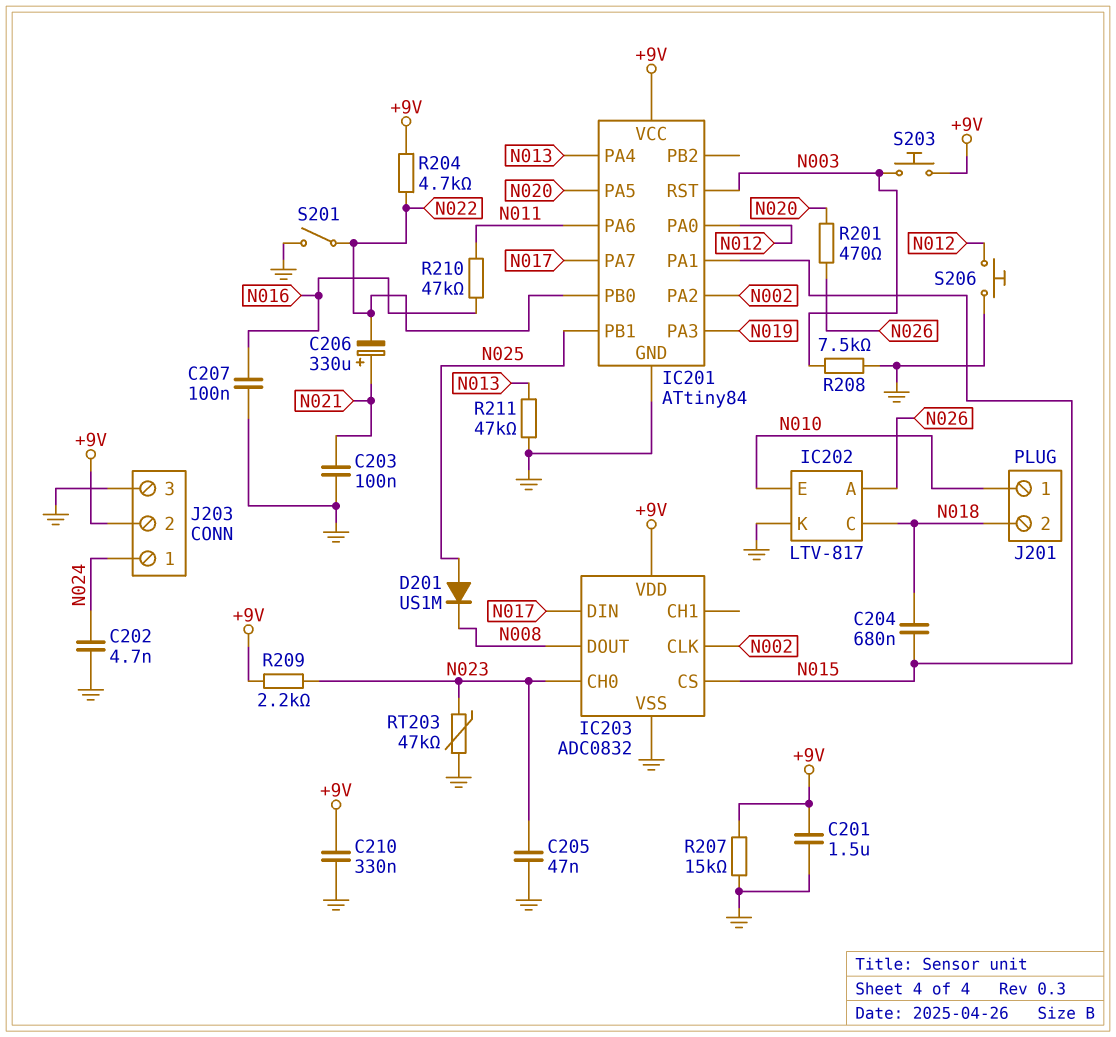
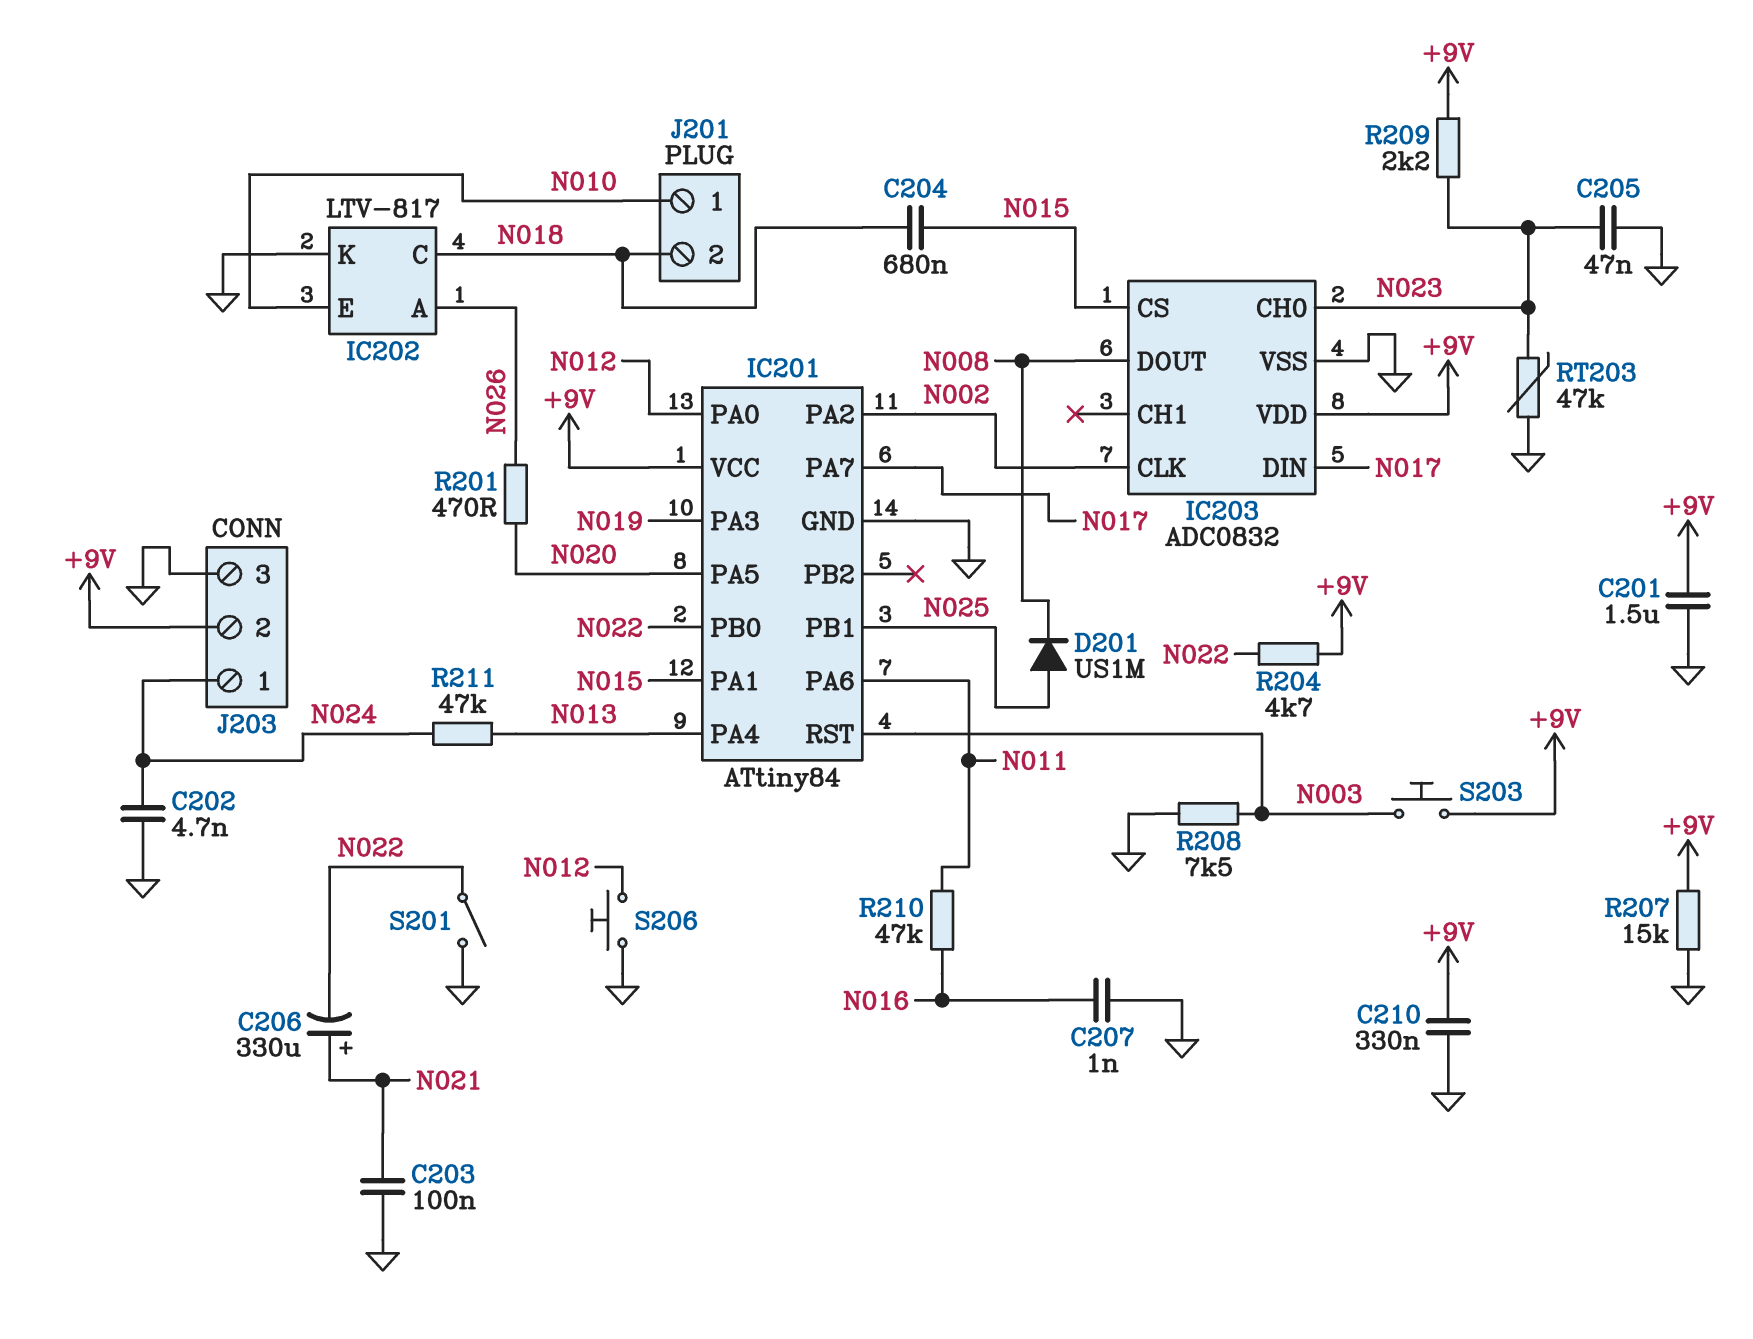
C207: 100nF (GND, N016) -> 1nF (GND, N016)
R211: 47k (GND, N013) -> 47k (N013, N024)

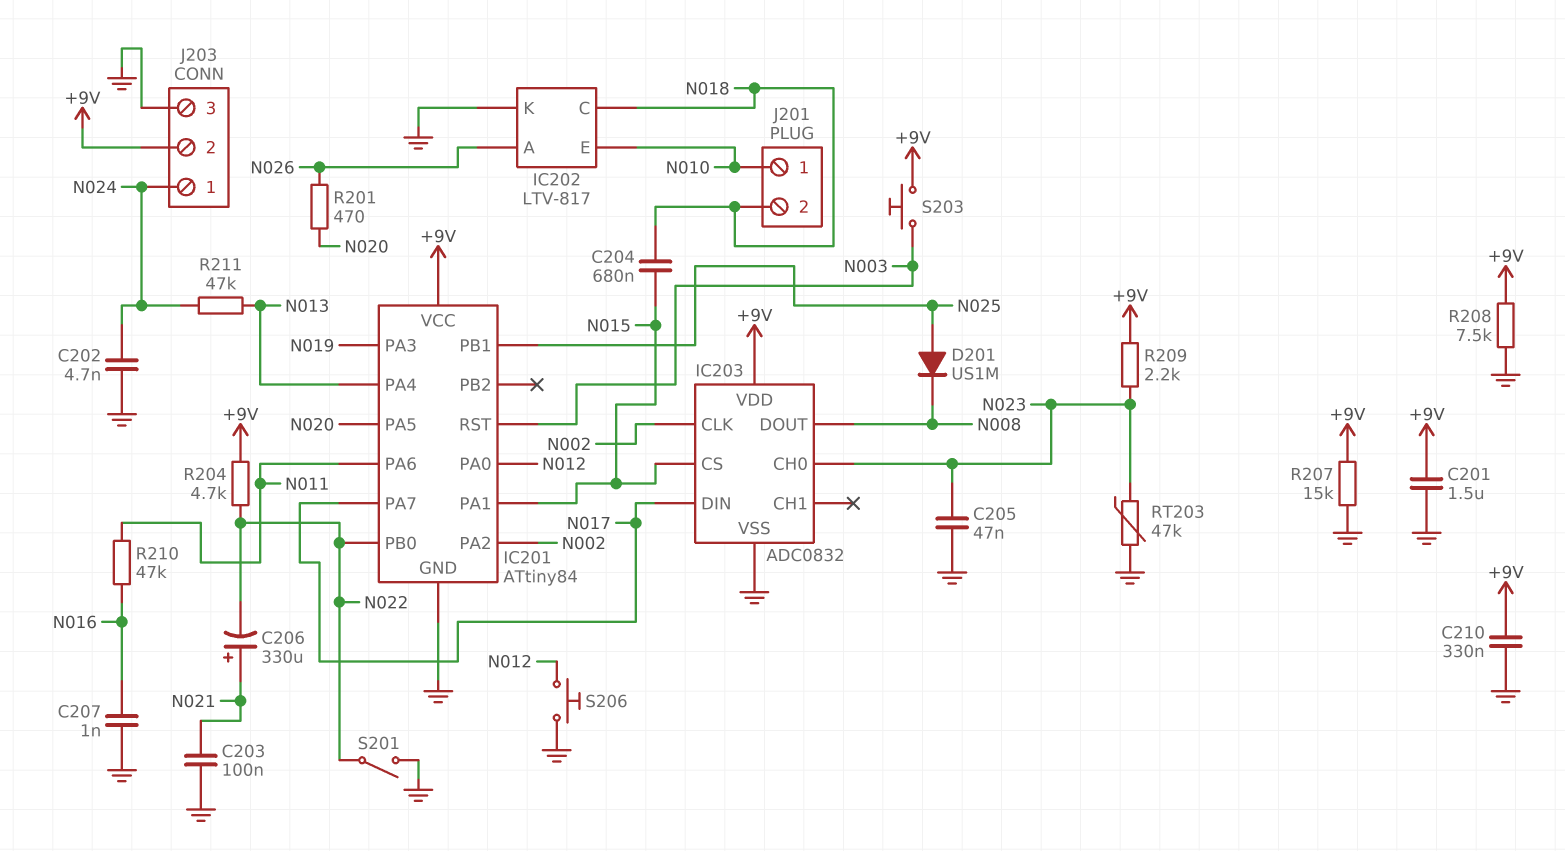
R208: 7.5k (GND, N003) -> 7.5k (+9V, GND)

